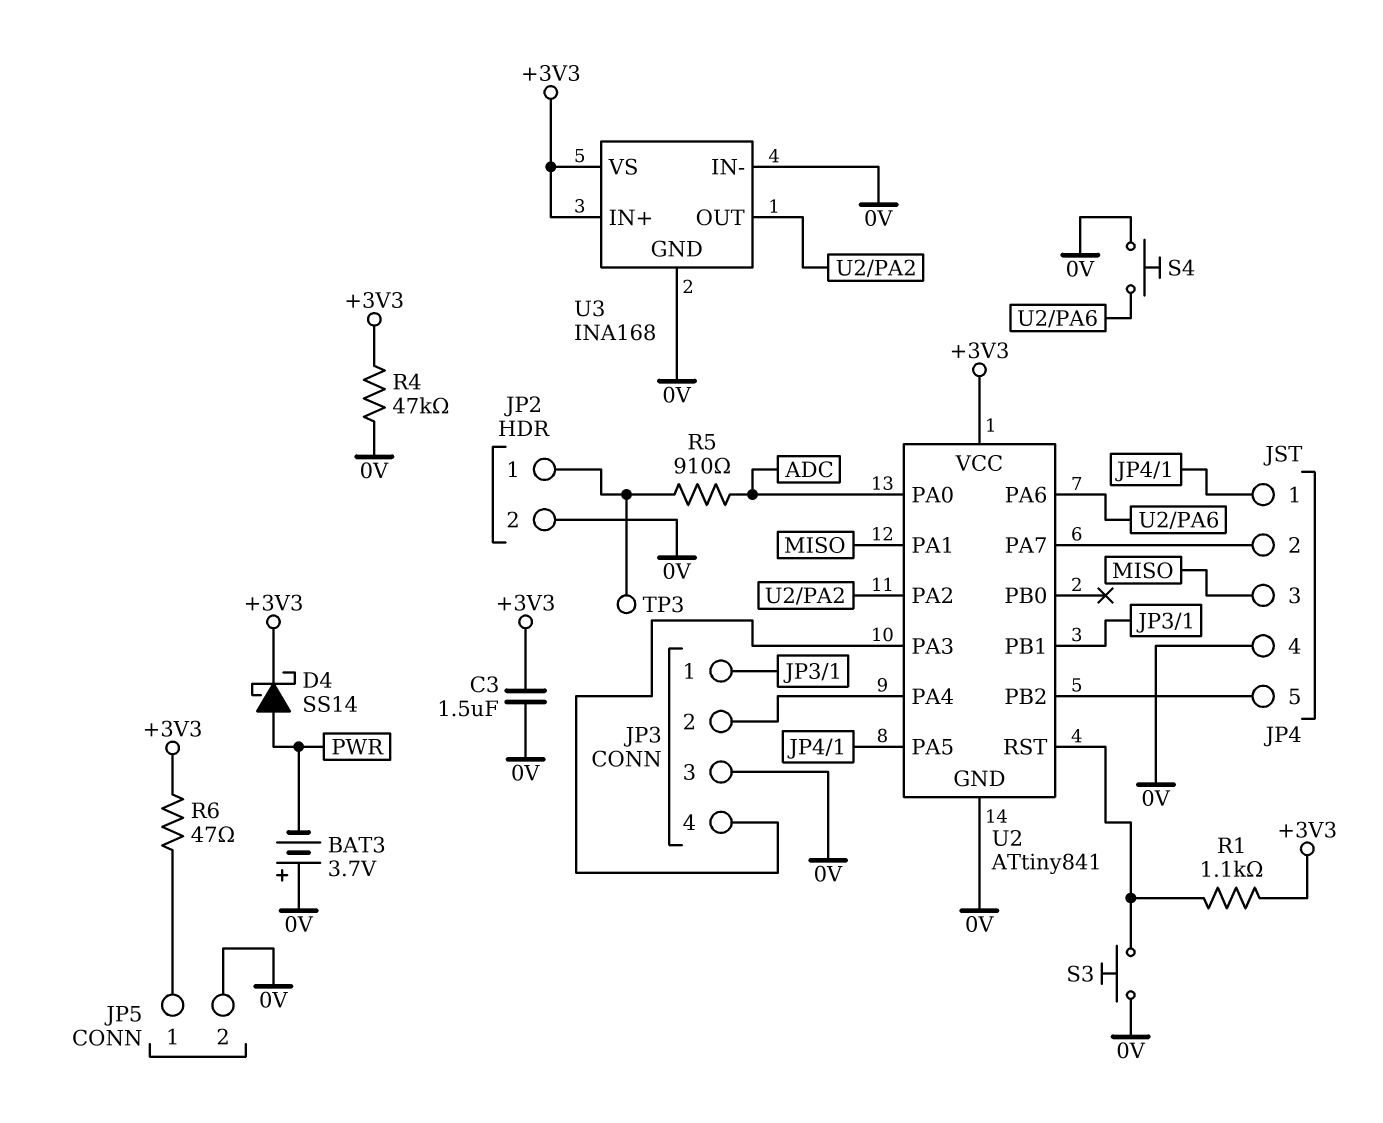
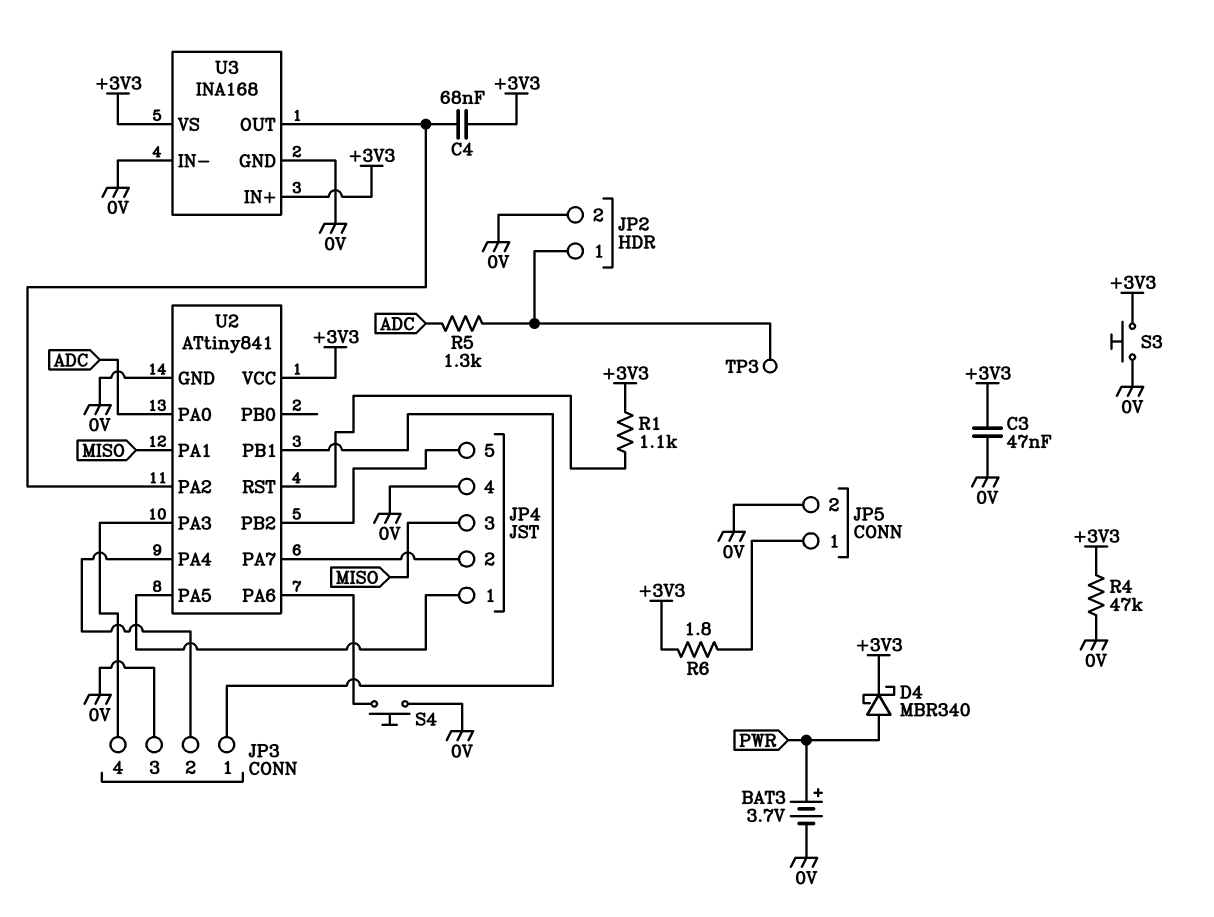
BAT3: 3.7V (plus 0V, minus PWR) -> 3.7V (plus PWR, minus 0V)
C3: 1.5uF (+3V3, 0V) -> 47nF (+3V3, 0V)
C4: none -> 68nF (+3V3, U2/PA2)
D4: schottky SS14 (A PWR, K +3V3) -> schottky MBR340 (A PWR, K +3V3)
R5: 910 (ADC, JP2/1) -> 1.3k (ADC, JP2/1)
R6: 47 (+3V3, JP5/1) -> 1.8 (+3V3, JP5/1)
S3: button (0V, U2/RST) -> button (+3V3, 0V)

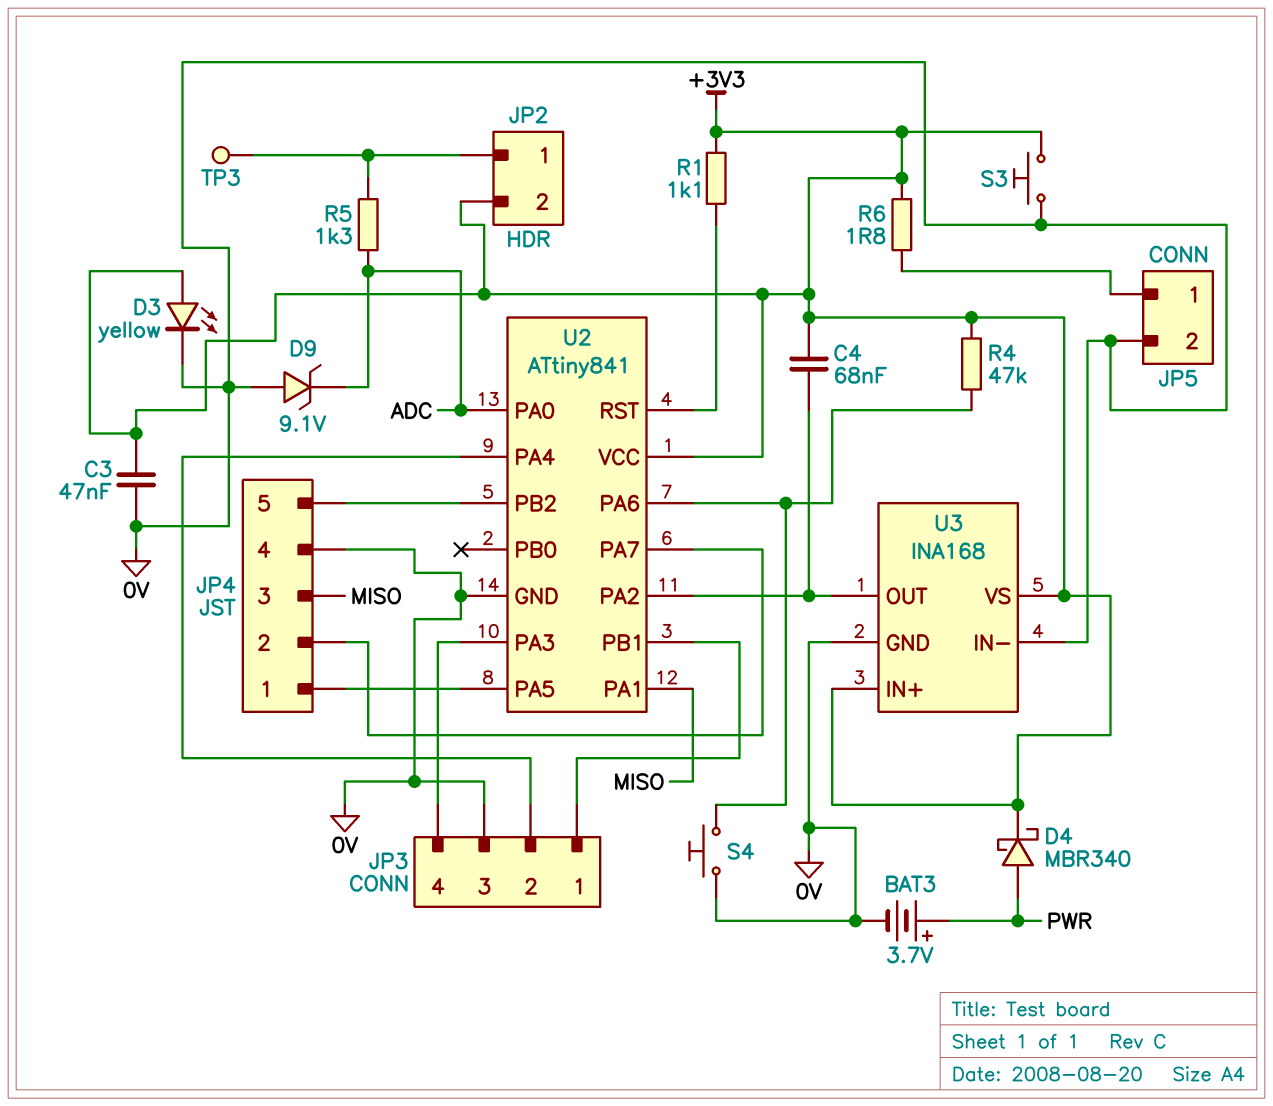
D3: none -> LED yellow (A +3V3, K 0V)
D9: none -> zener 9.1V (A 0V, K ADC)
JP2 pin 2: 0V -> +3V3
R4: 47k (+3V3, 0V) -> 47k (+3V3, U2/PA6)

